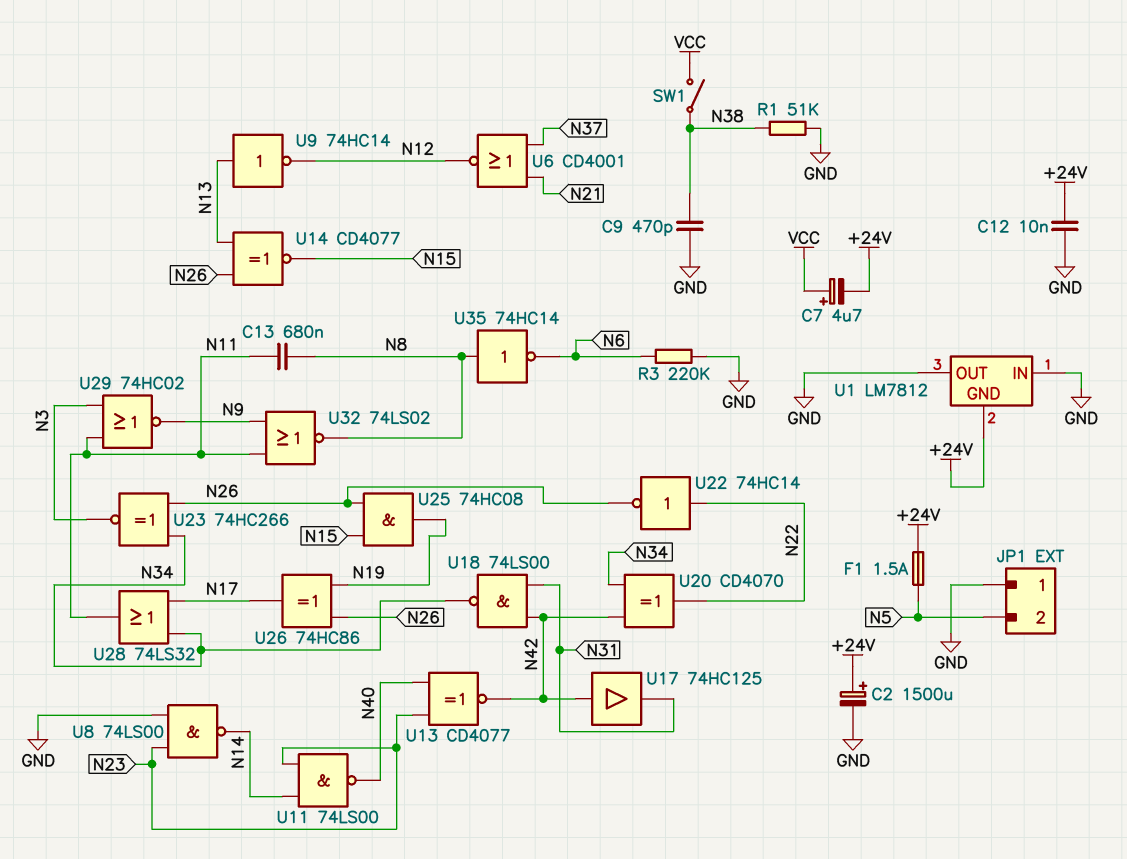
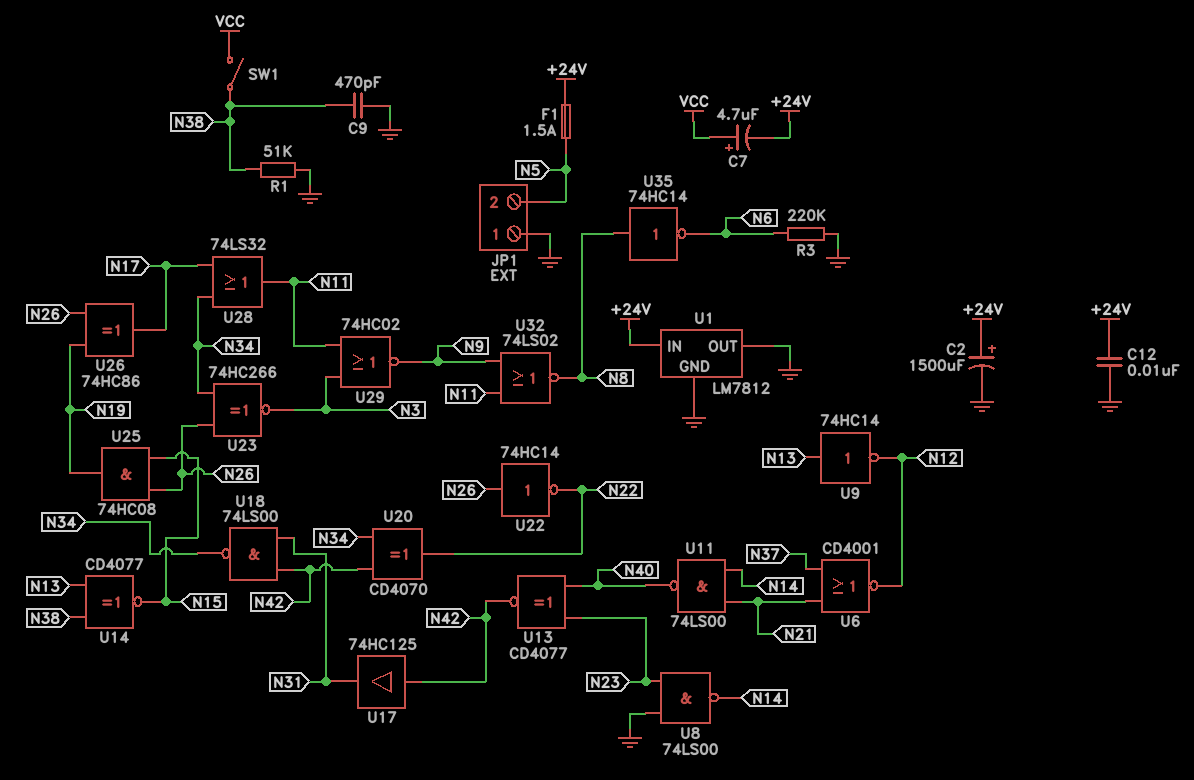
C13: 680nF (N8, N11) -> none
U1 pin GND: +24V -> GND
U1 pin IN: GND -> +24V
U11: NAND 74LS00 (in N14, in N23, out N40) -> NAND 74LS00 (in N14, in N21, out N40)
U14: XNOR CD4077 (in N13, in N26, out N15) -> XNOR CD4077 (in N13, in N38, out N15)
U22: NOT 74HC14 (in N22, out N26) -> NOT 74HC14 (in N26, out N22)

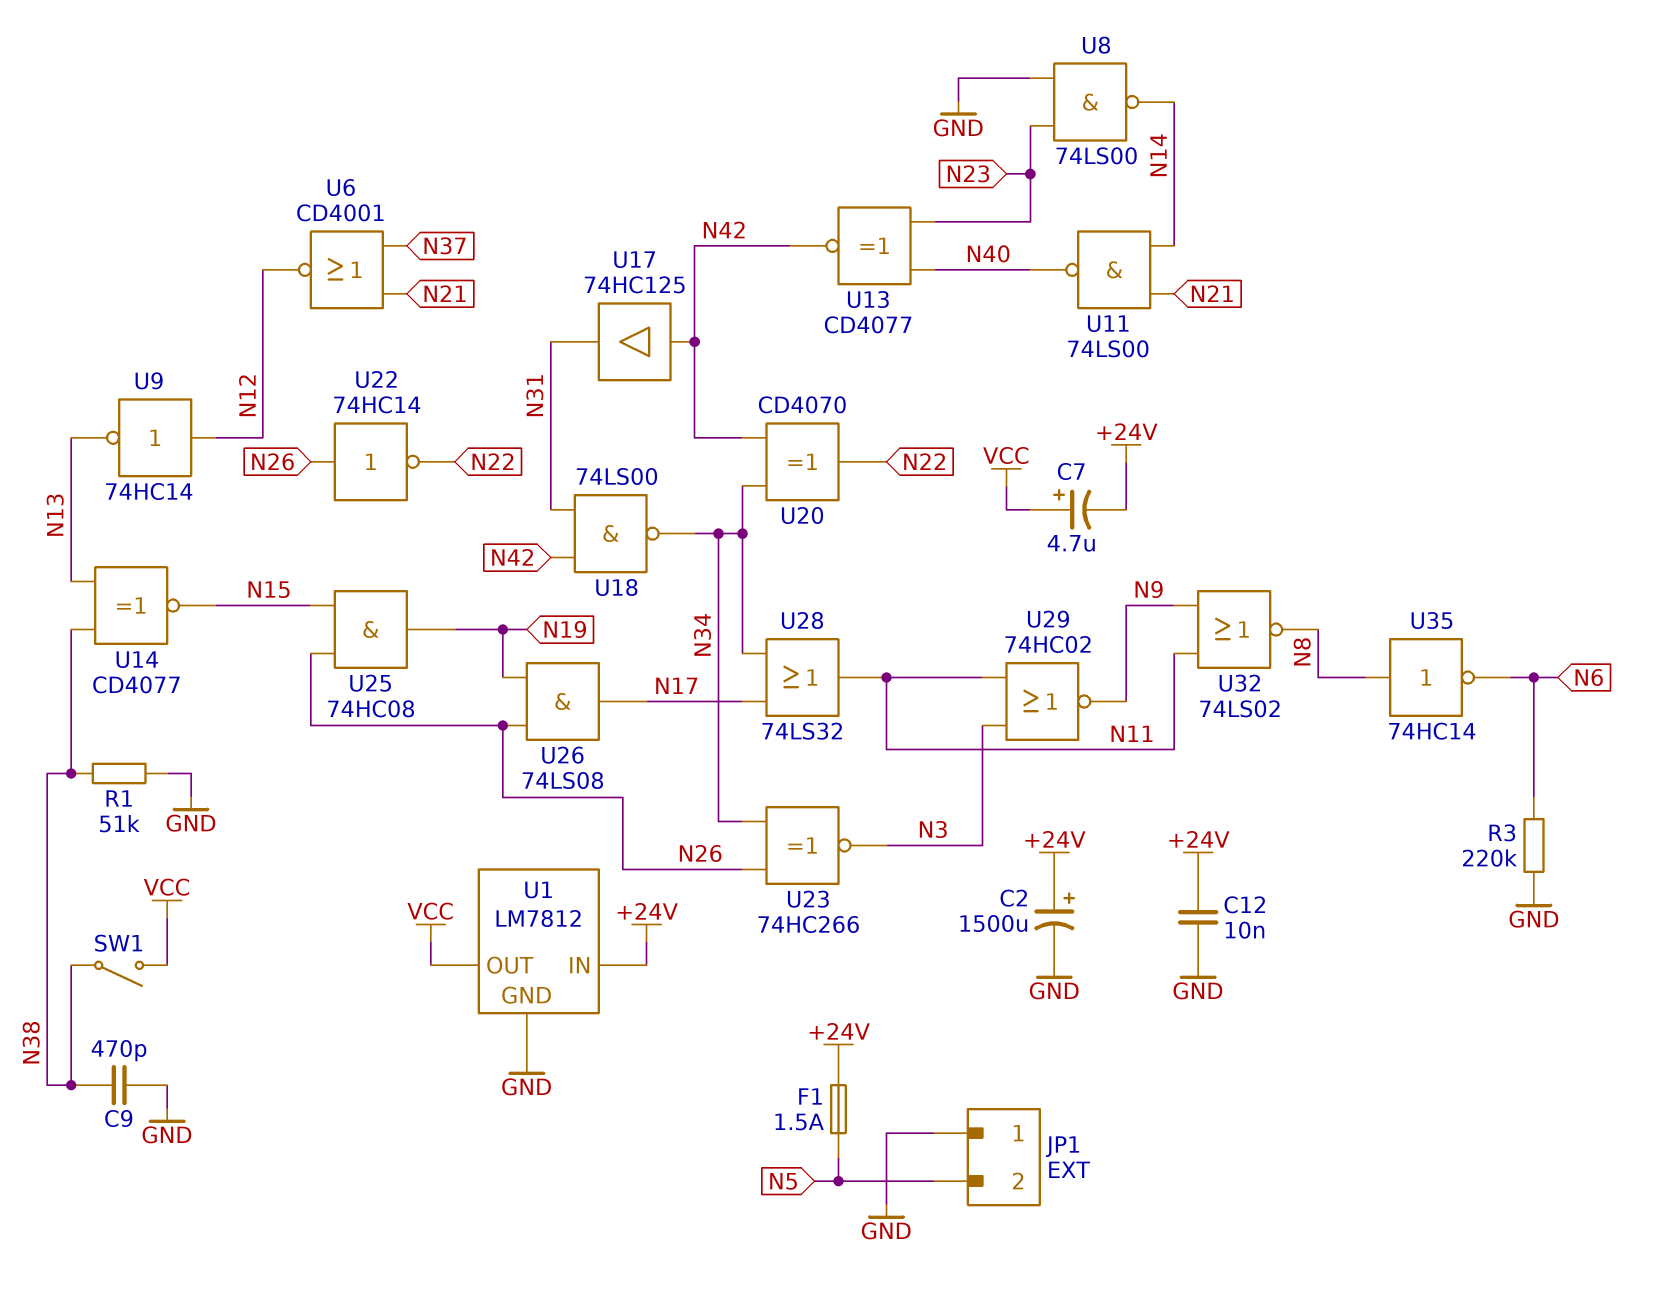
U1 pin OUT: GND -> VCC
U9: NOT 74HC14 (in N13, out N12) -> NOT 74HC14 (in N12, out N13)
U26: XOR 74HC86 (in N19, in N26, out N17) -> AND 74LS08 (in N19, in N26, out N17)

